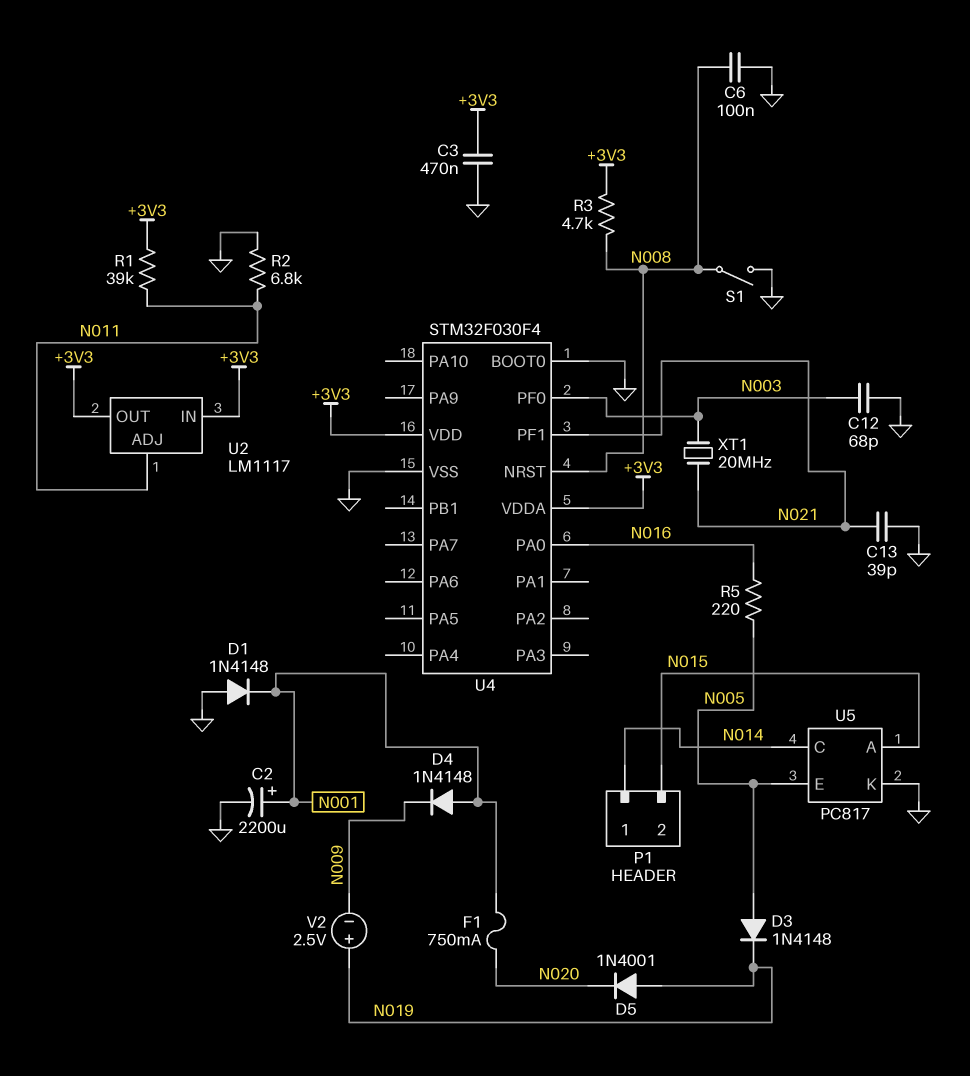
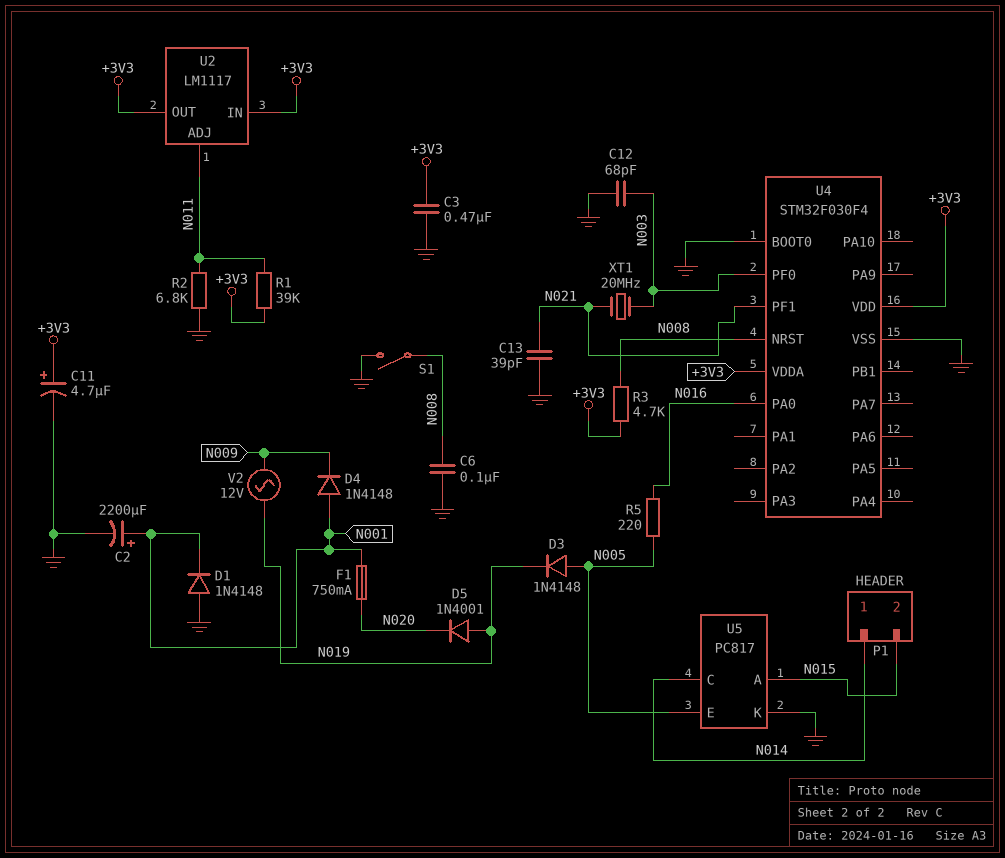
C11: none -> 4.7uF (plus +3V3, minus GND)
V2: 2.5V (plus N019, minus N009) -> AC 12V (N009, N019)

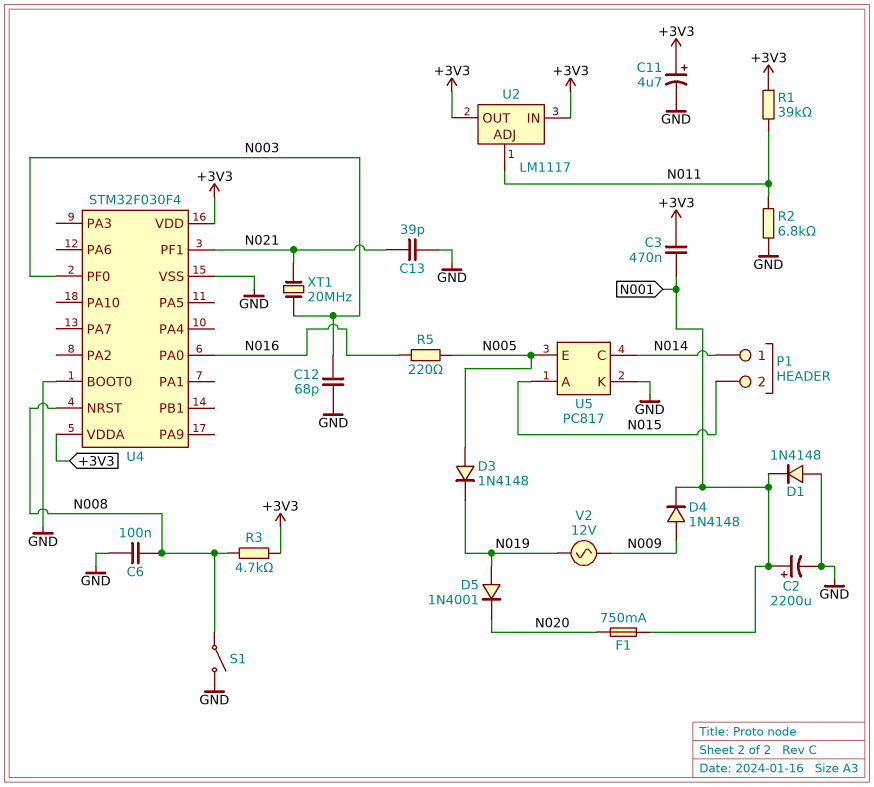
C3: 470nF (+3V3, GND) -> 470nF (+3V3, N001)
D4: diode 1N4148 (A N001, K N009) -> diode 1N4148 (A N009, K N001)

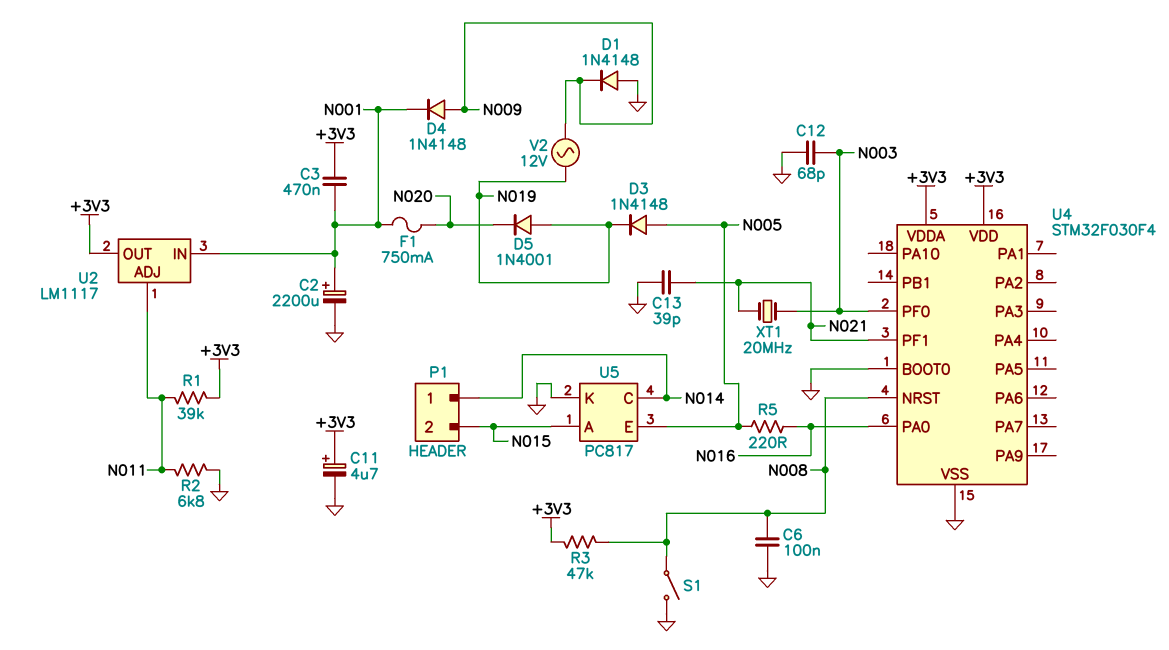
D1: diode 1N4148 (A GND, K N001) -> diode 1N4148 (A GND, K N009)
R3: 4.7k (+3V3, N008) -> 47k (+3V3, N008)
U2 pin IN: +3V3 -> N001

